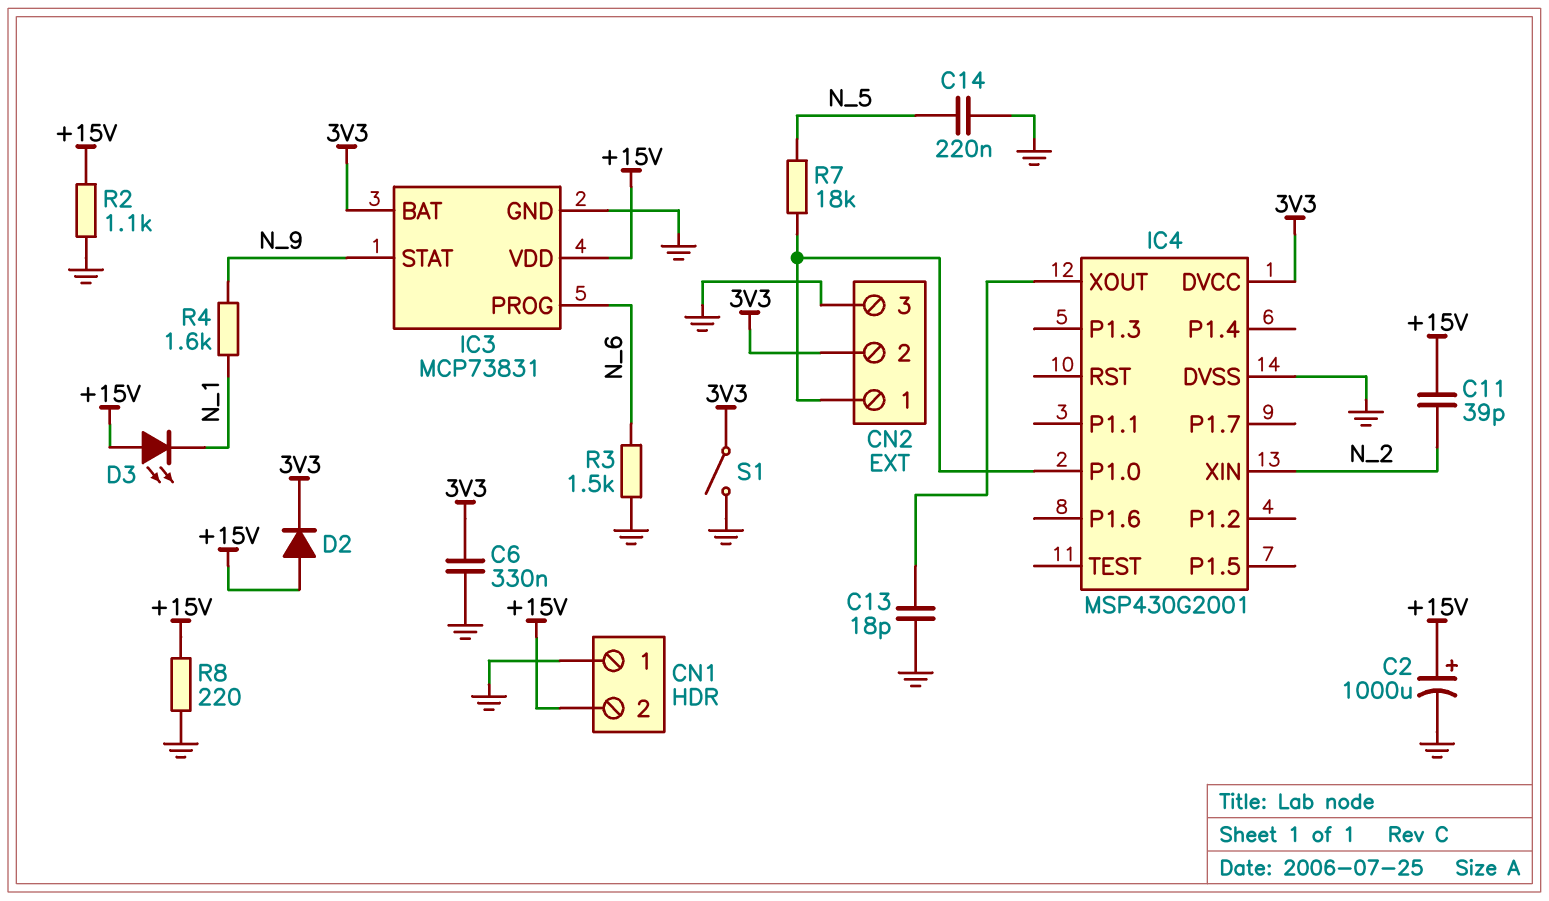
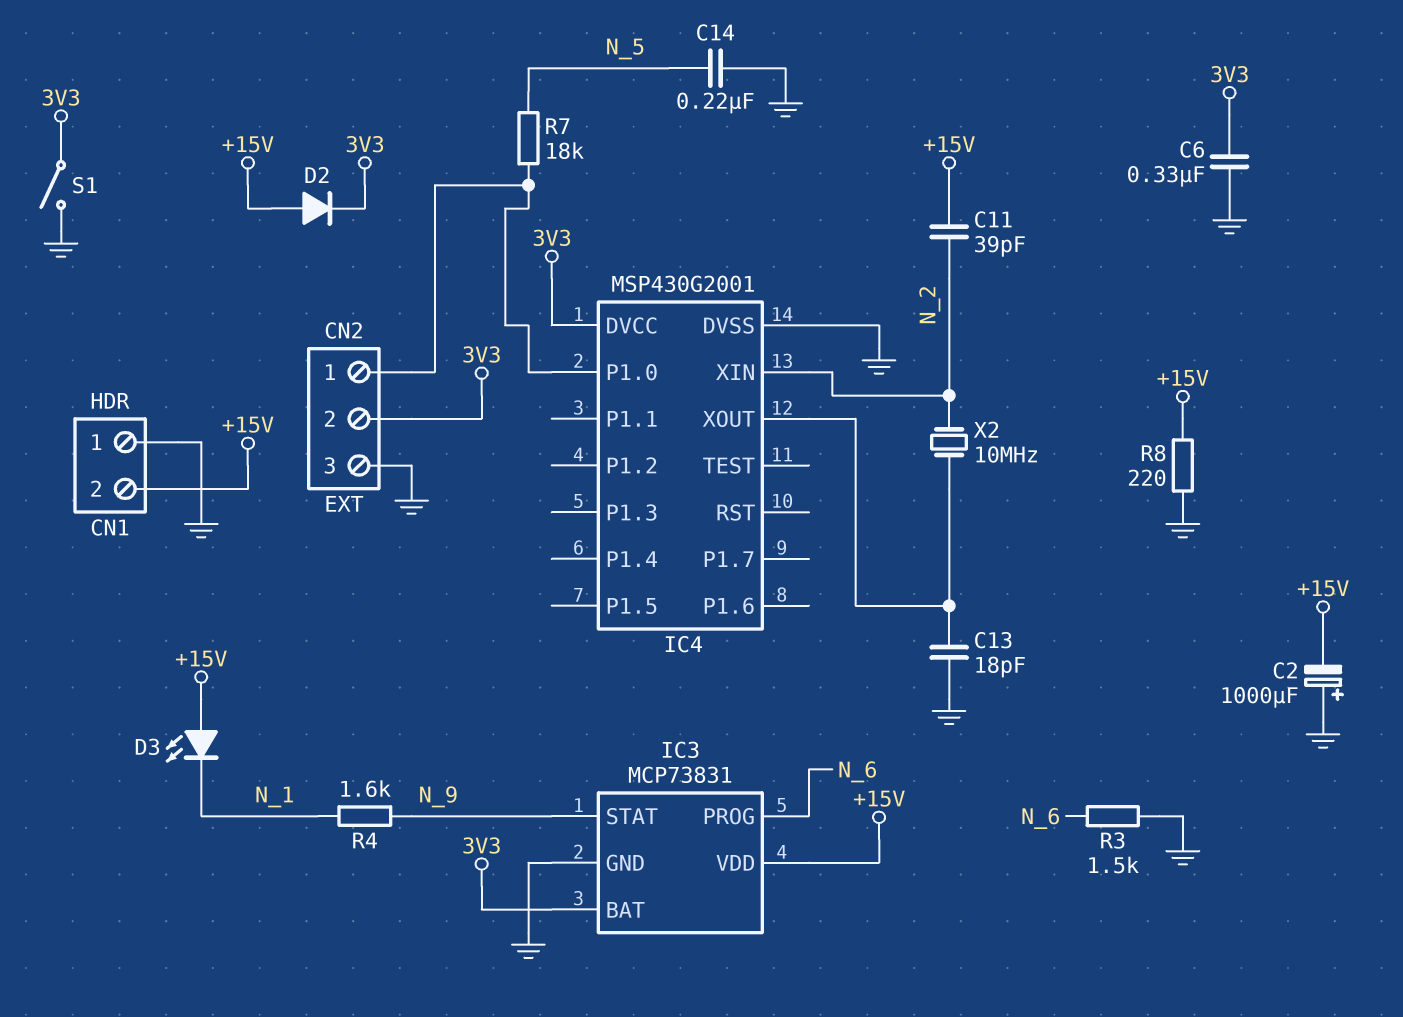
C2: 1000uF (plus +15V, minus GND) -> 1000uF (plus GND, minus +15V)
R2: 1.1k (+15V, GND) -> none
X2: none -> 10MHz (IC4/XOUT, N_2)

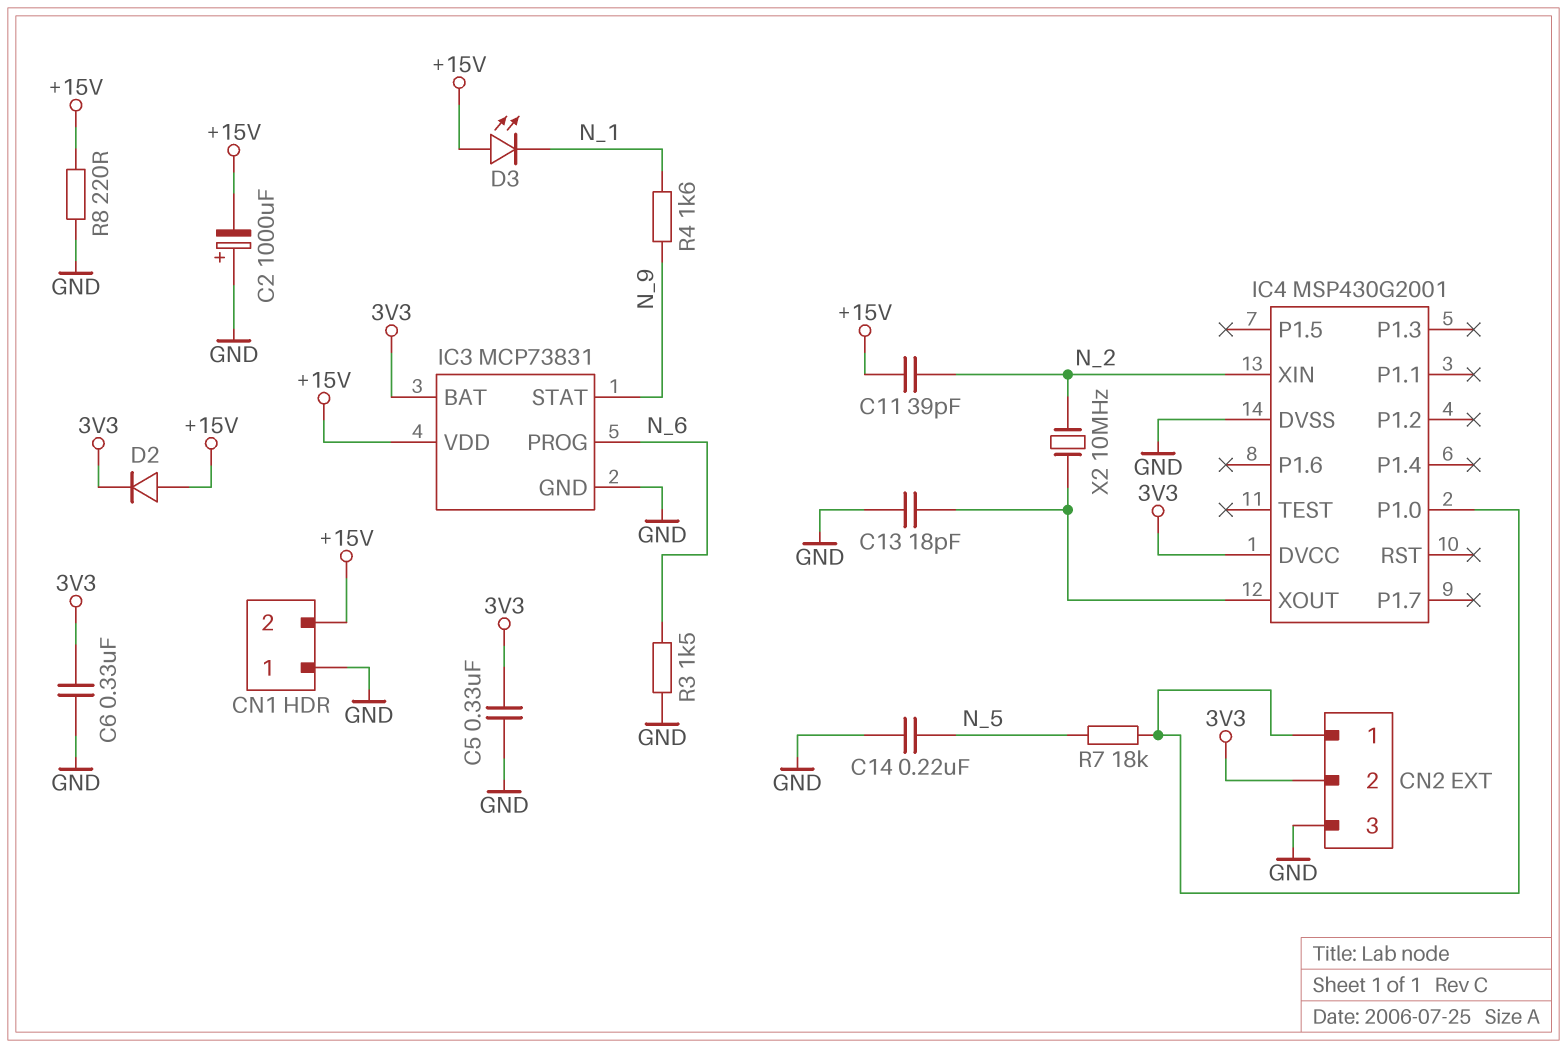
C5: none -> 330nF (3V3, GND)
S1: switch (3V3, GND) -> none

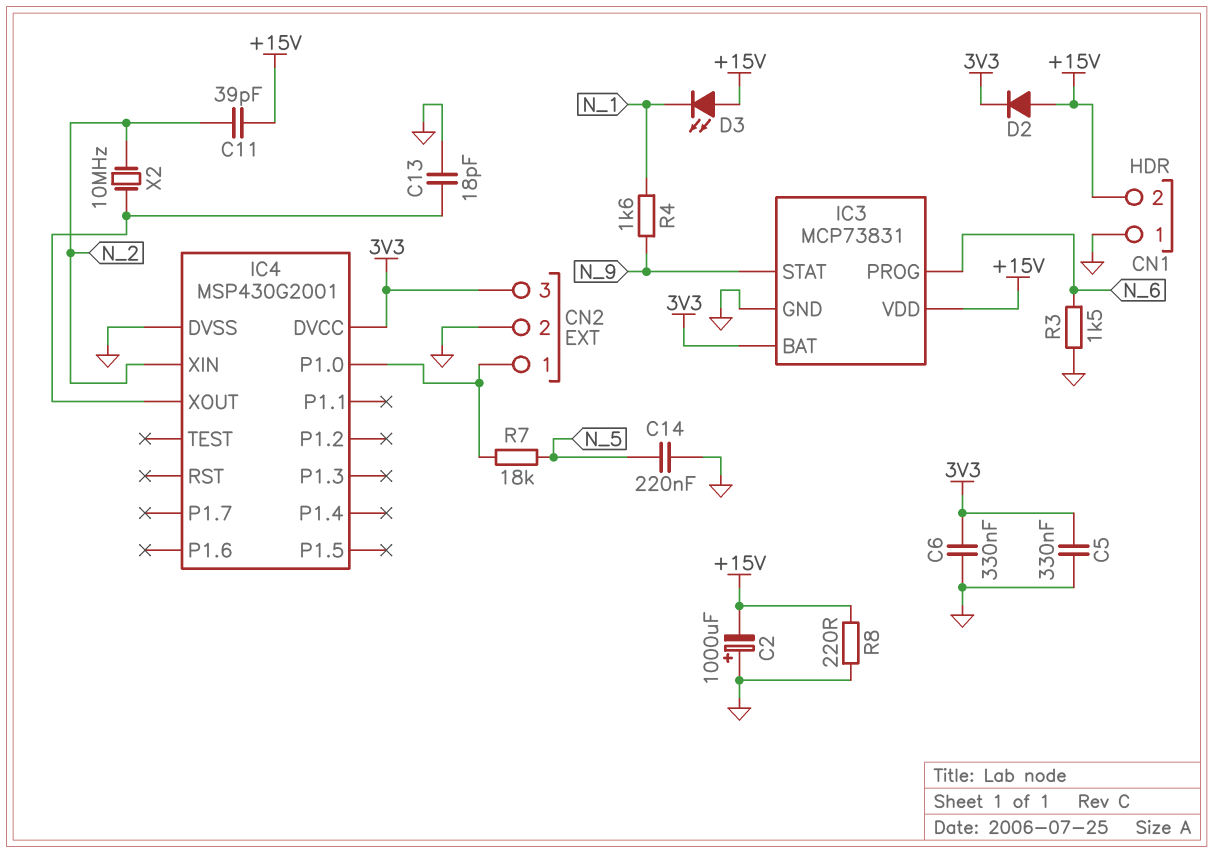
CN2 pin 2: 3V3 -> GND
CN2 pin 3: GND -> 3V3

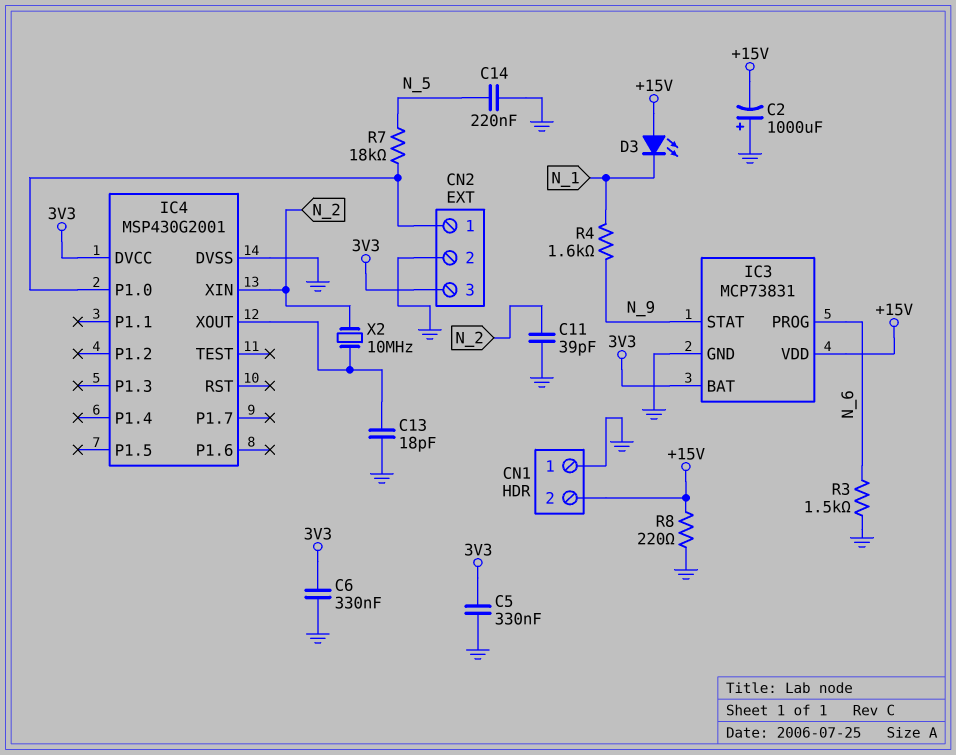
C11: 39pF (+15V, N_2) -> 39pF (GND, N_2)
D2: diode (A +15V, K 3V3) -> none

